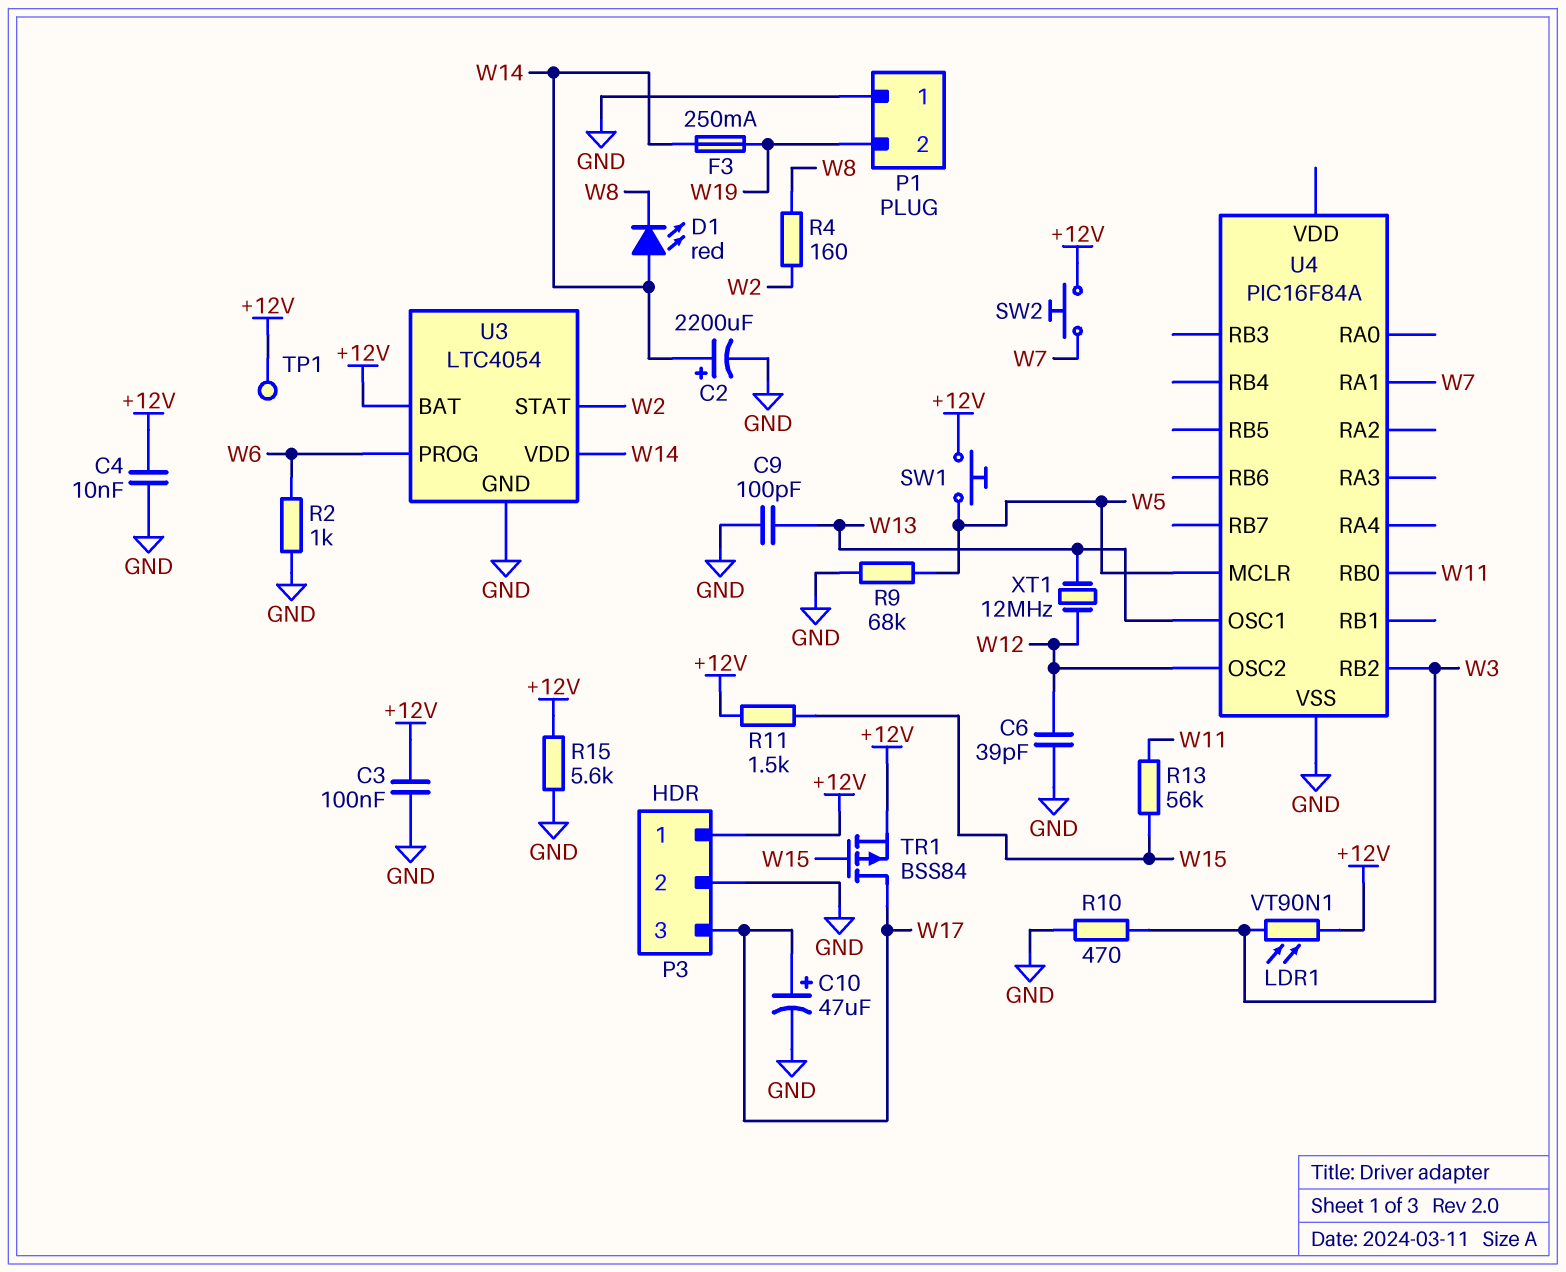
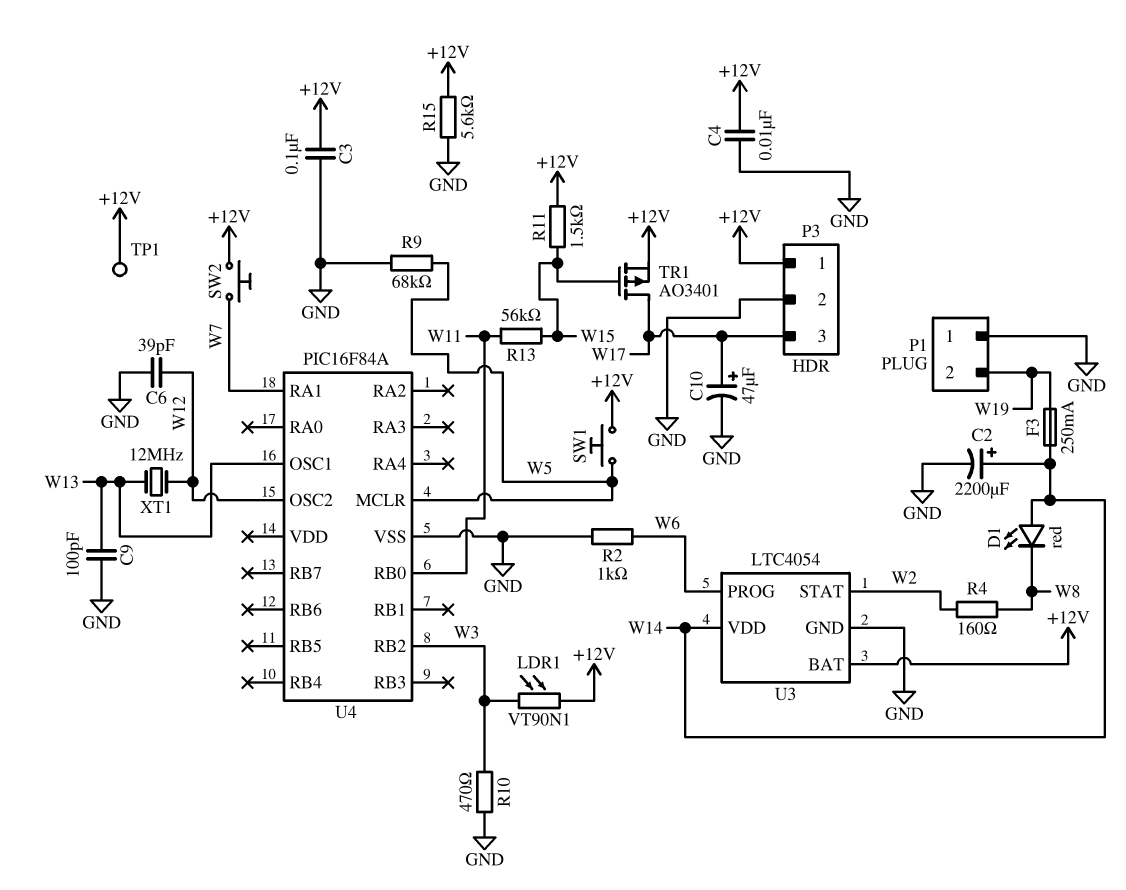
TR1: PMOS BSS84 (G W15, D W17, S +12V) -> PMOS AO3401 (G W15, D W17, S +12V)

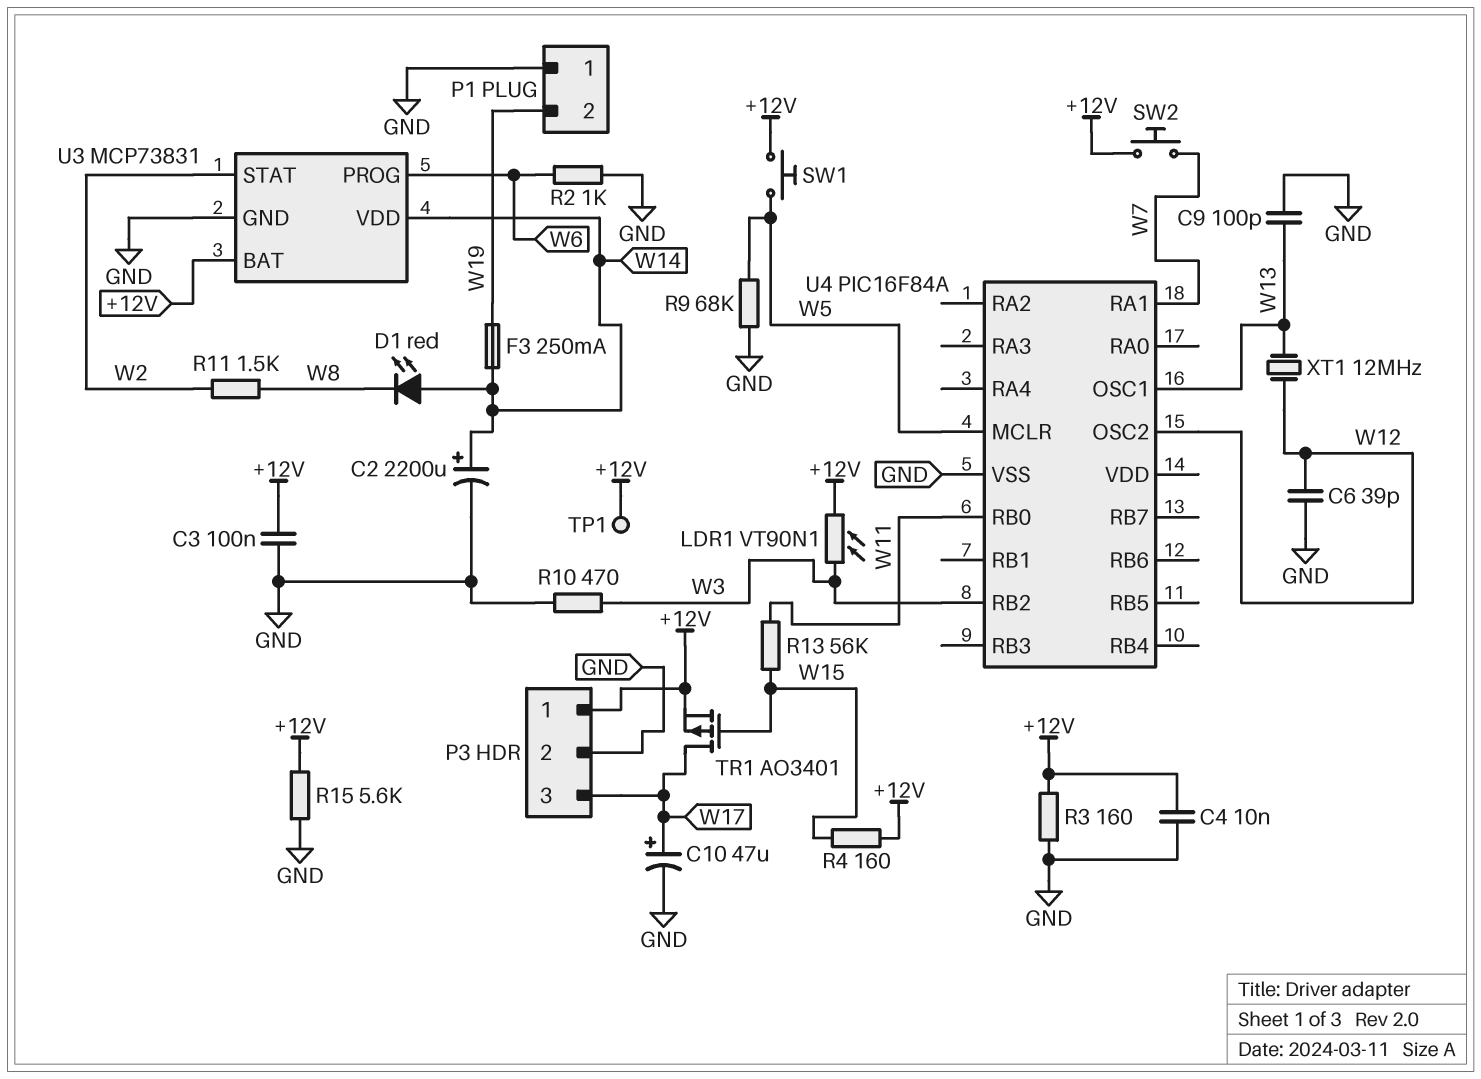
R3: none -> 160 (+12V, GND)
R4: 160 (W2, W8) -> 160 (+12V, W15)
R11: 1.5k (+12V, W15) -> 1.5k (W2, W8)
U3: LTC4054 -> MCP73831

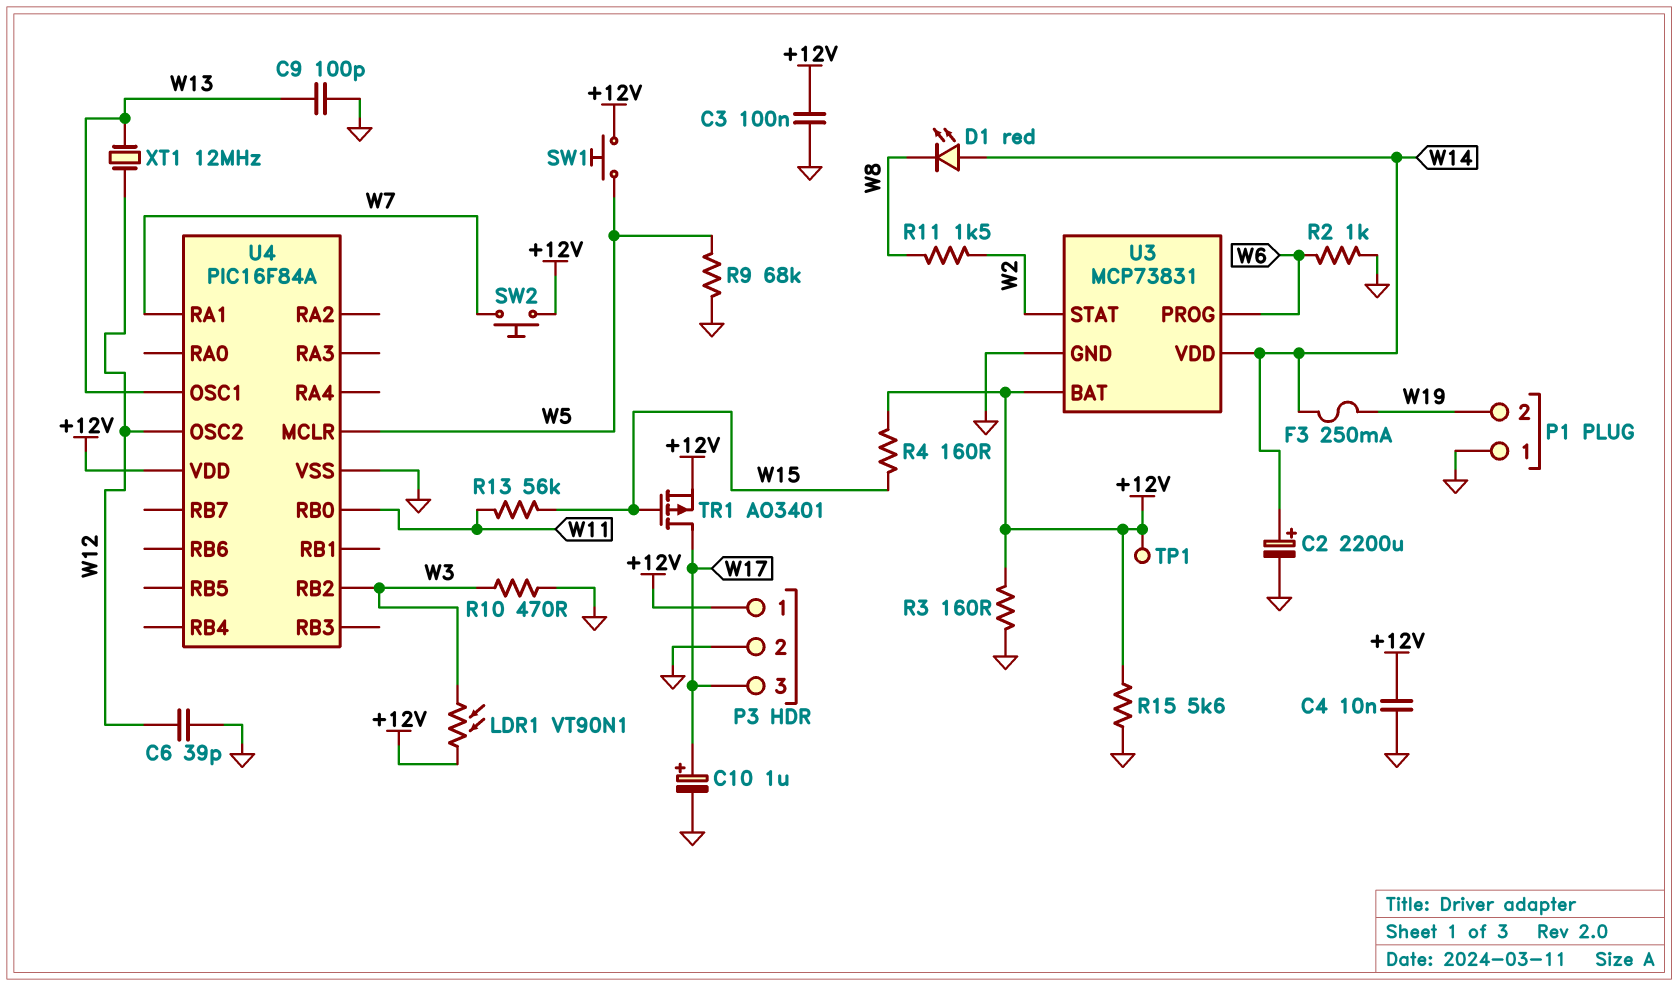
C10: 47uF (plus W17, minus GND) -> 1uF (plus W17, minus GND)
U4 pin VDD: none -> +12V

